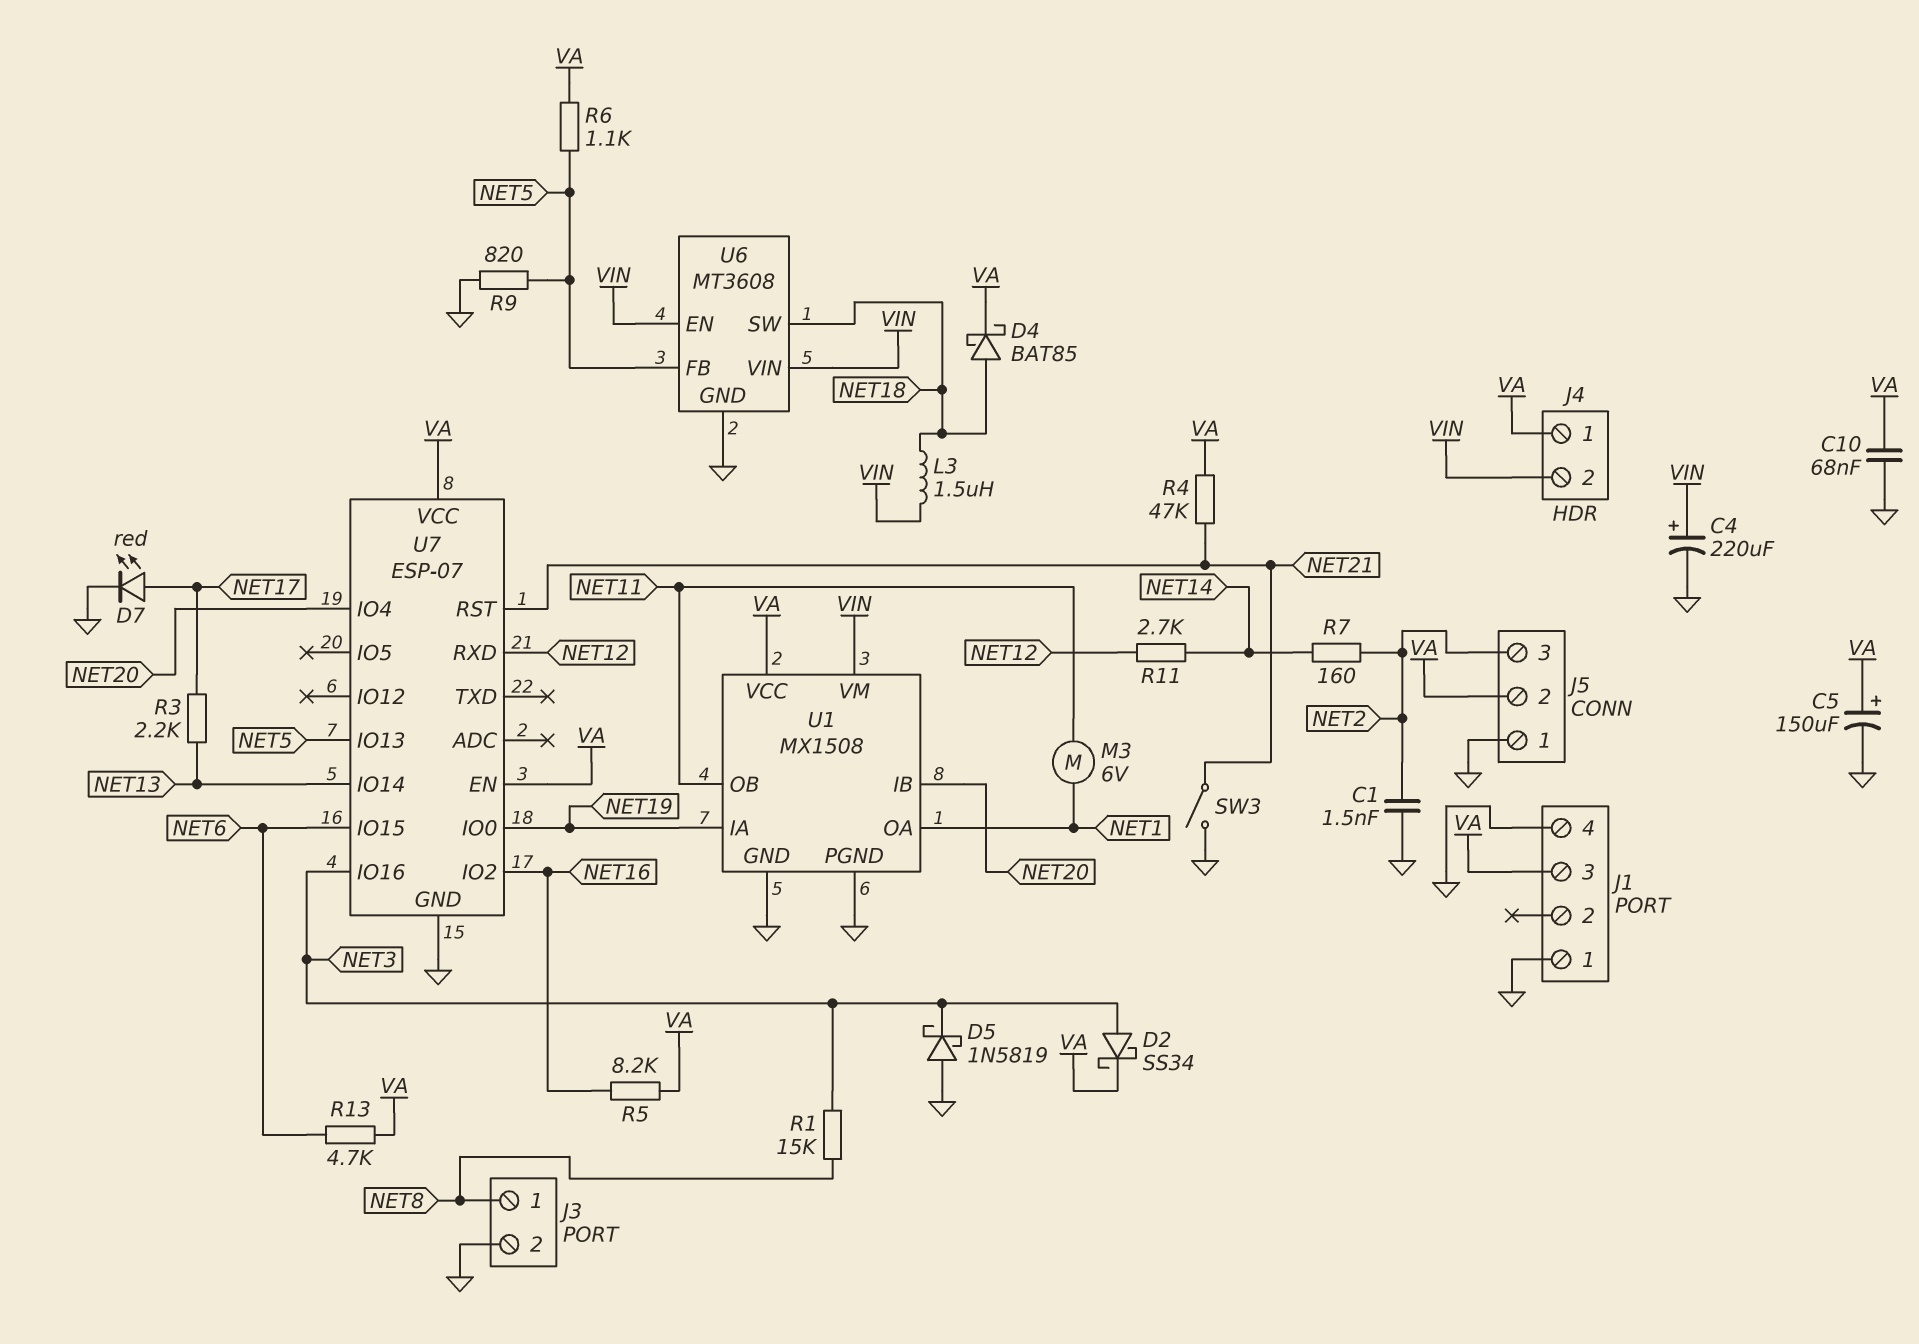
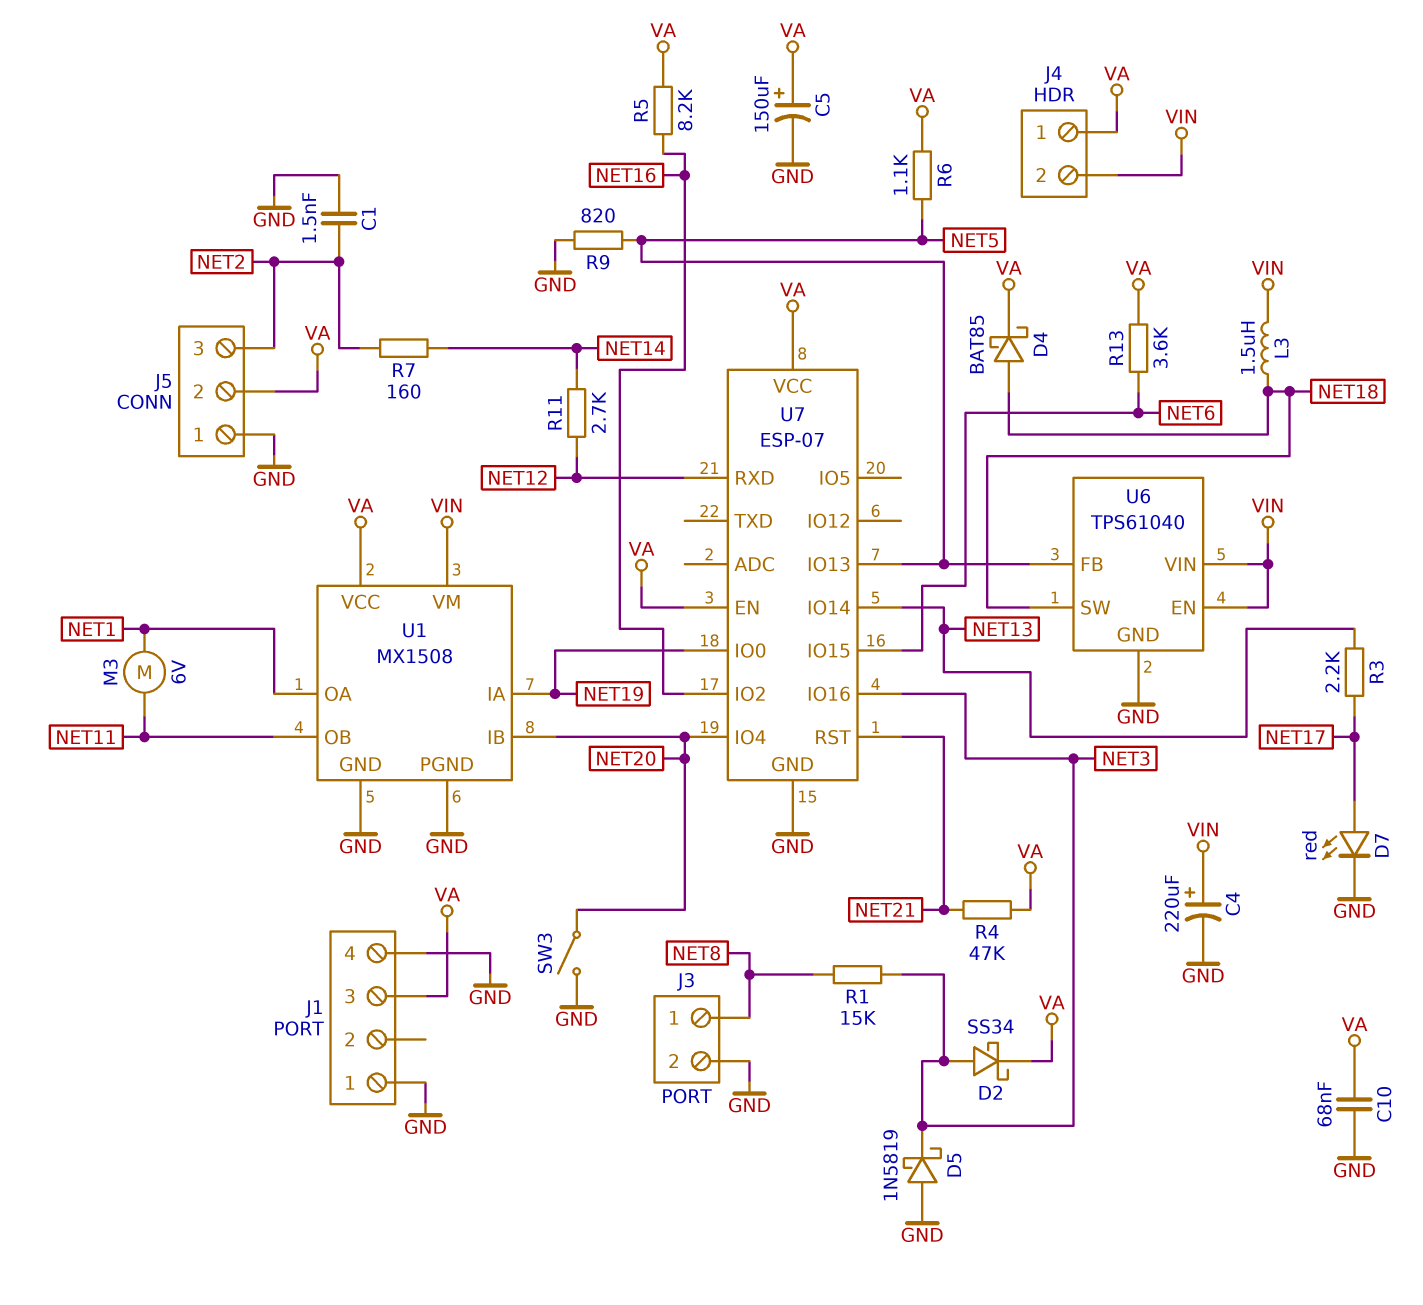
R13: 4.7k (NET6, VA) -> 3.6k (NET6, VA)
SW3: switch (GND, NET21) -> switch (GND, NET20)
U6: MT3608 -> TPS61040

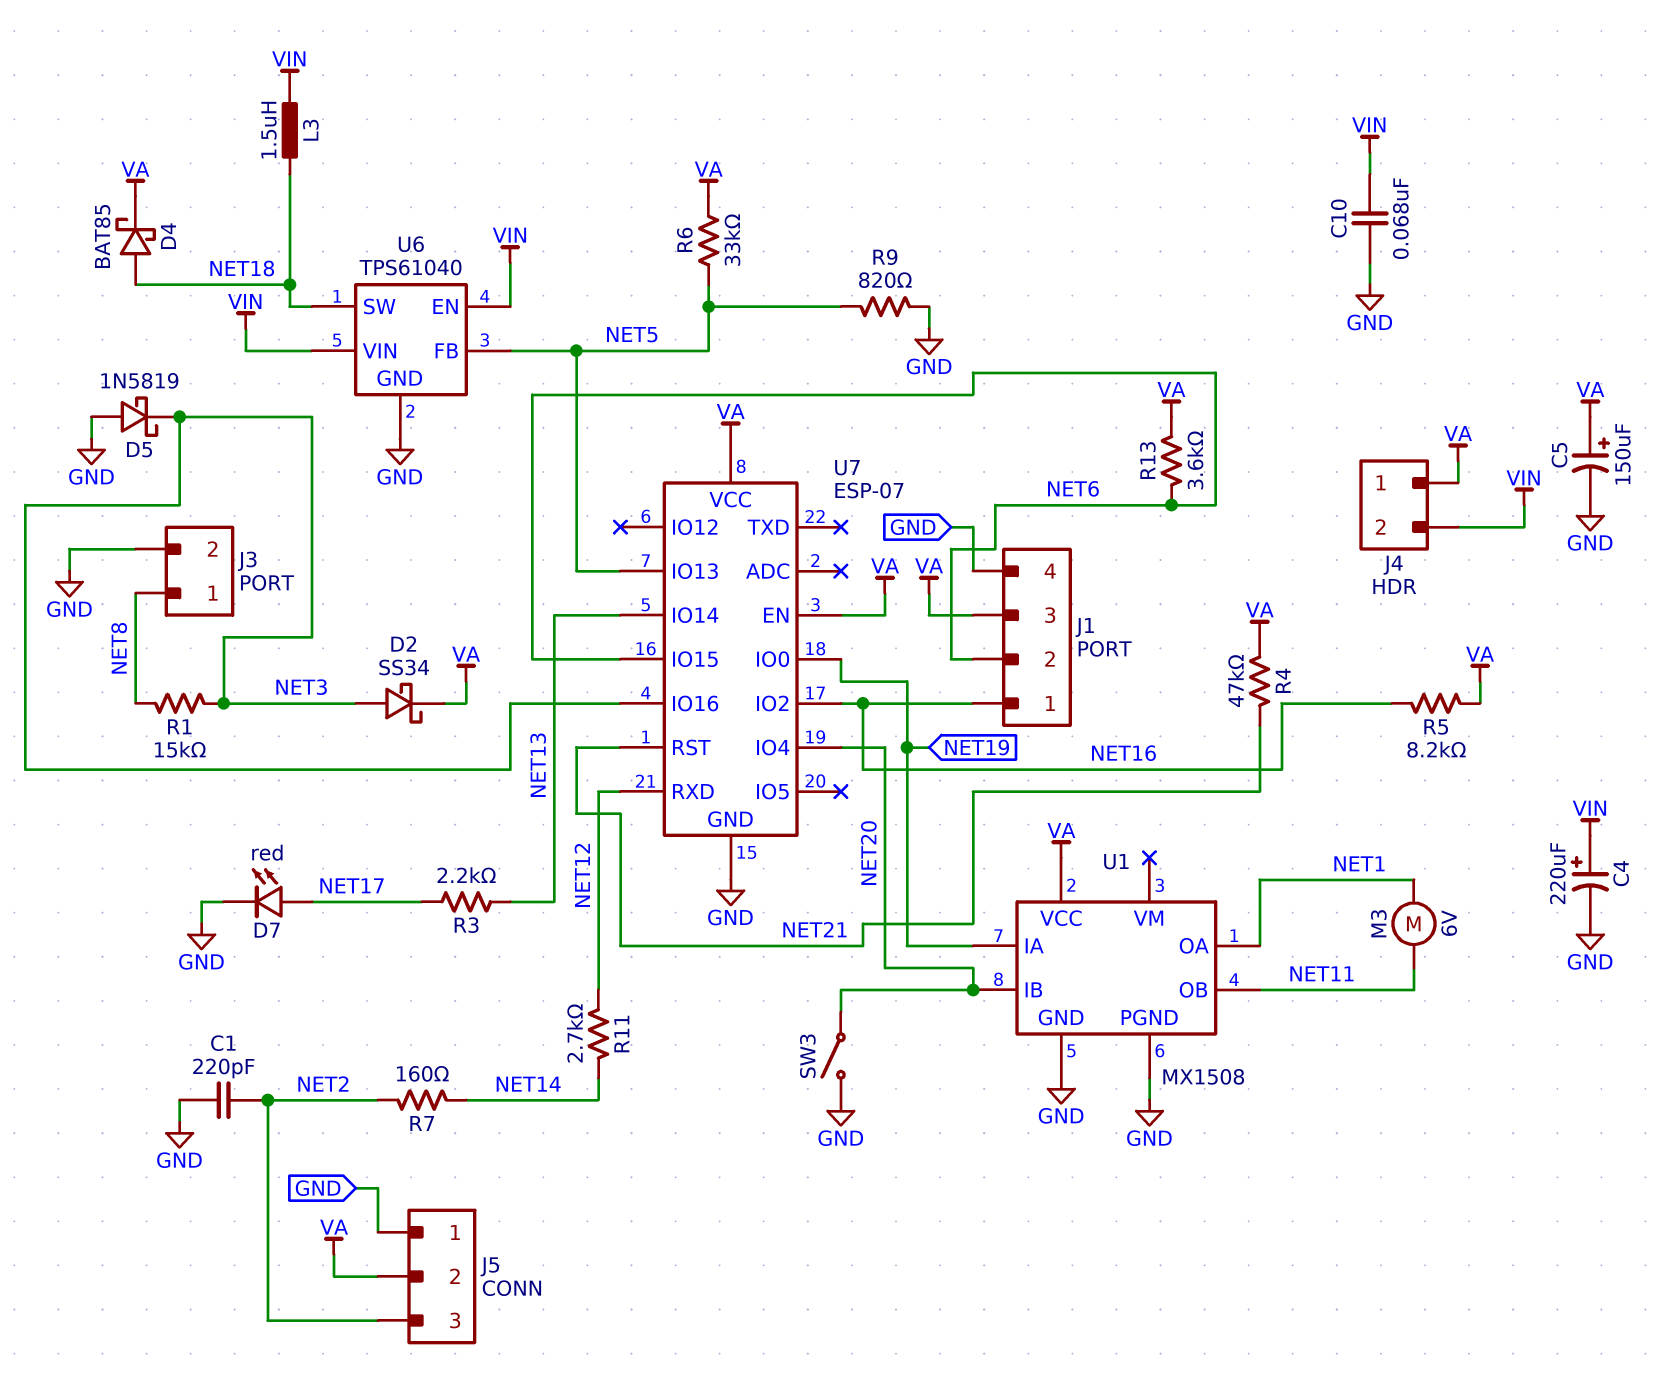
C1: 1.5nF (GND, NET2) -> 220pF (GND, NET2)
C10: 68nF (GND, VA) -> 68nF (GND, VIN)
J1 pin 1: GND -> NET16
J1 pin 2: none -> NET6
R6: 1.1k (NET5, VA) -> 33k (NET5, VA)
U1 pin VM: VIN -> none

